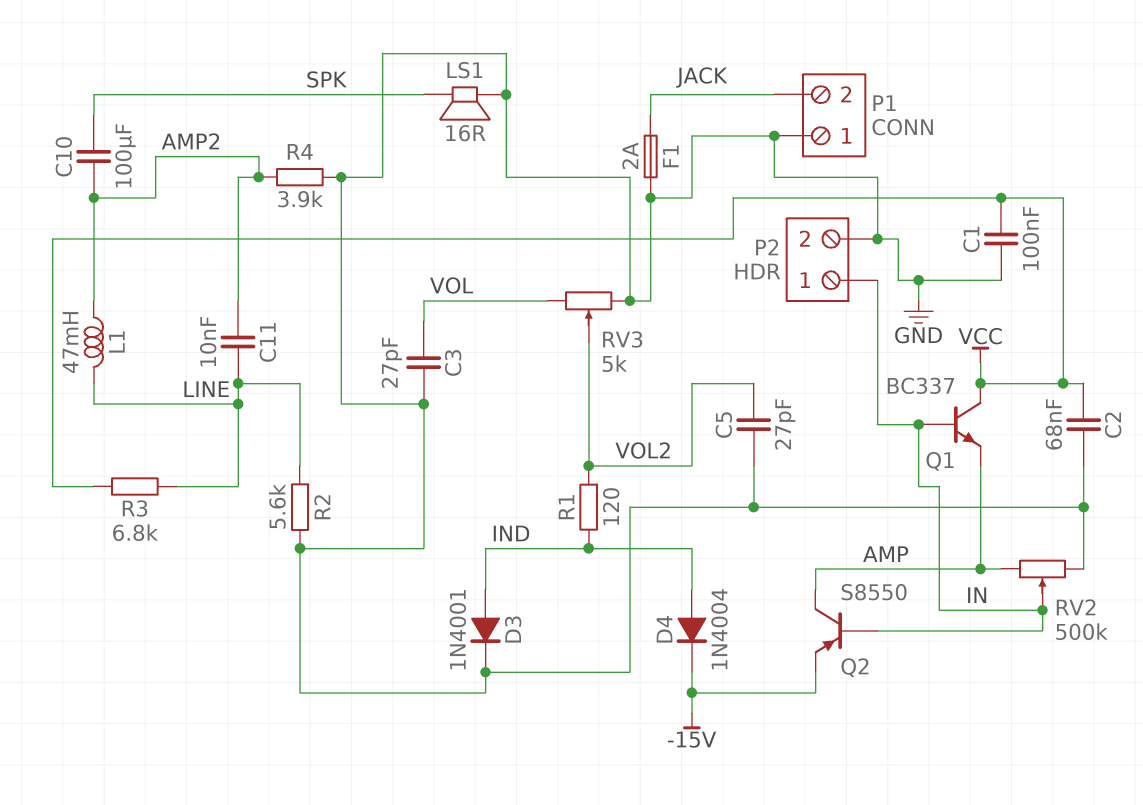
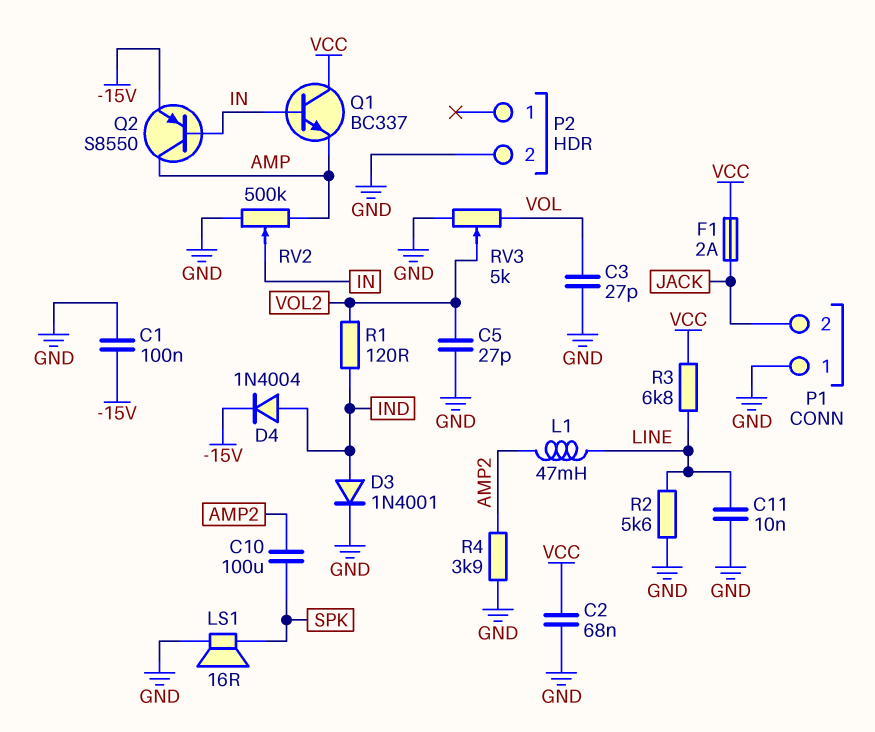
C1: 100nF (GND, VCC) -> 100nF (-15V, GND)
C11: 10nF (AMP2, LINE) -> 10nF (GND, LINE)
F1: 2A (GND, JACK) -> 2A (JACK, VCC)
P2 pin 1: IN -> none

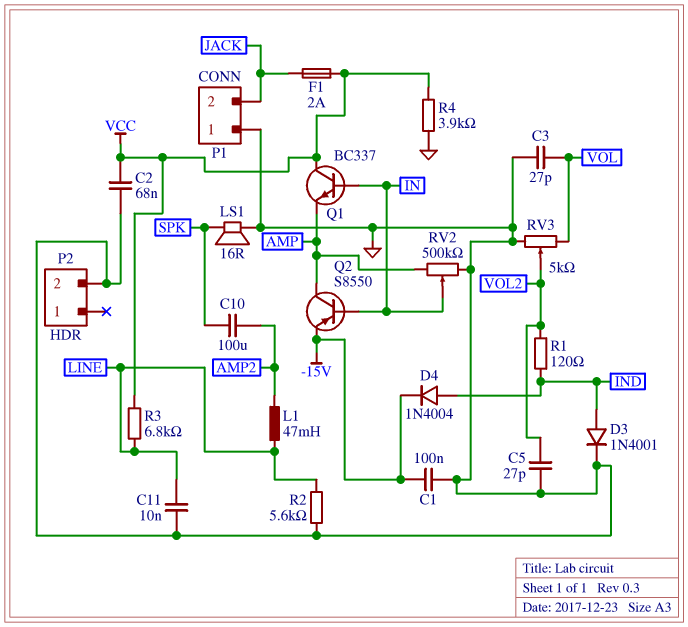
R4: 3.9k (AMP2, GND) -> 3.9k (GND, VCC)

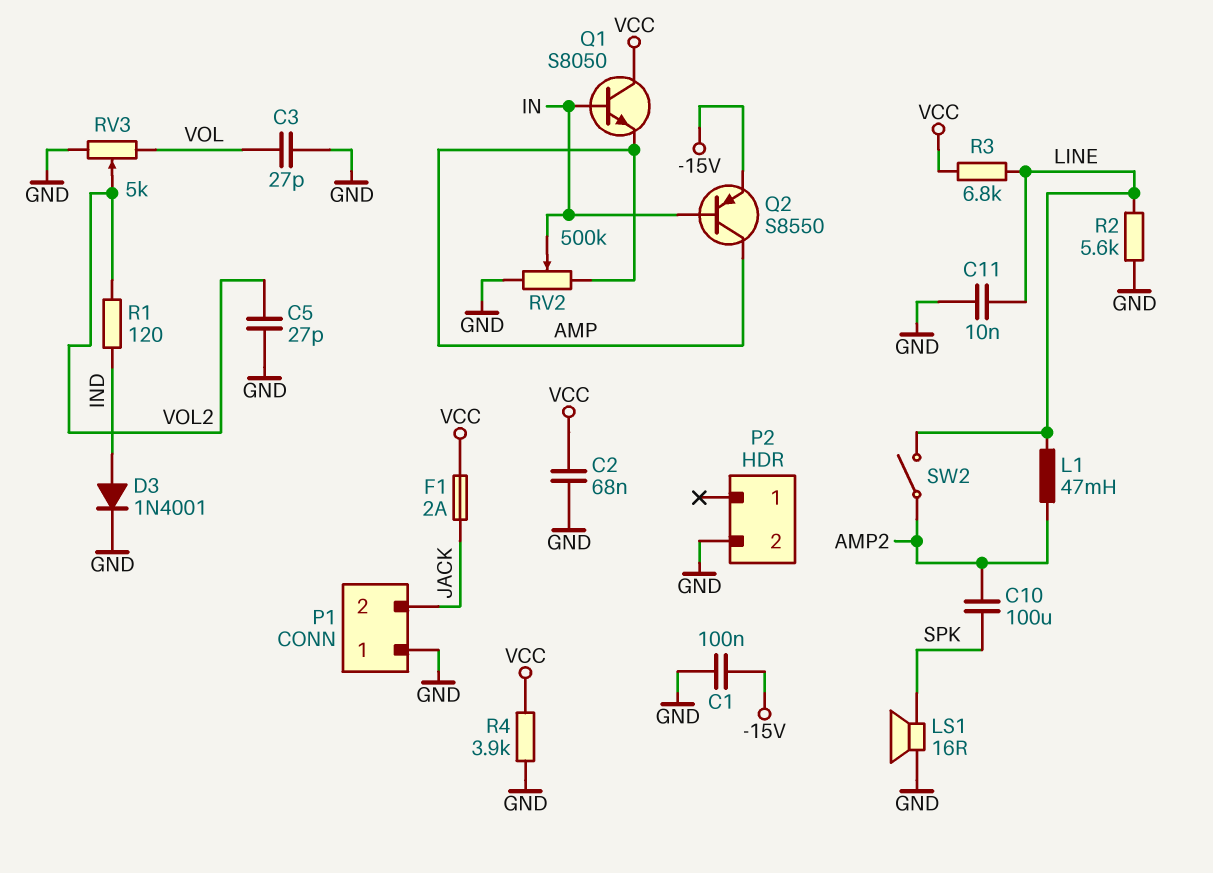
D4: diode 1N4004 (A IND, K -15V) -> none
Q1: NPN BC337 (B IN, C VCC, E AMP) -> NPN S8050 (B IN, C VCC, E AMP)
SW2: none -> switch (AMP2, LINE)

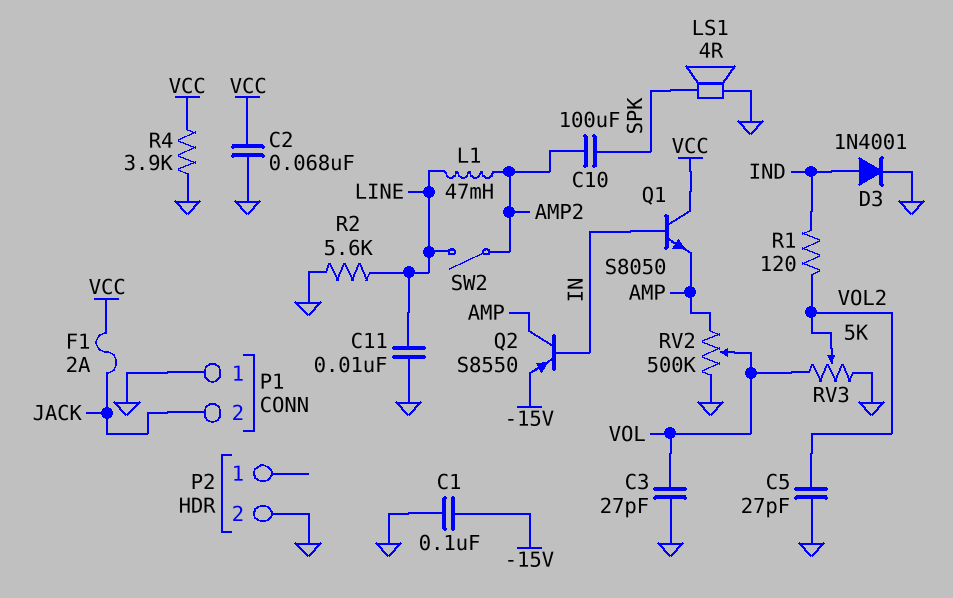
LS1: speaker 16R (GND, SPK) -> speaker 4R (GND, SPK)
R3: 6.8k (LINE, VCC) -> none
RV2: 500k (AMP, GND, wiper IN) -> 500k (AMP, GND, wiper VOL)

